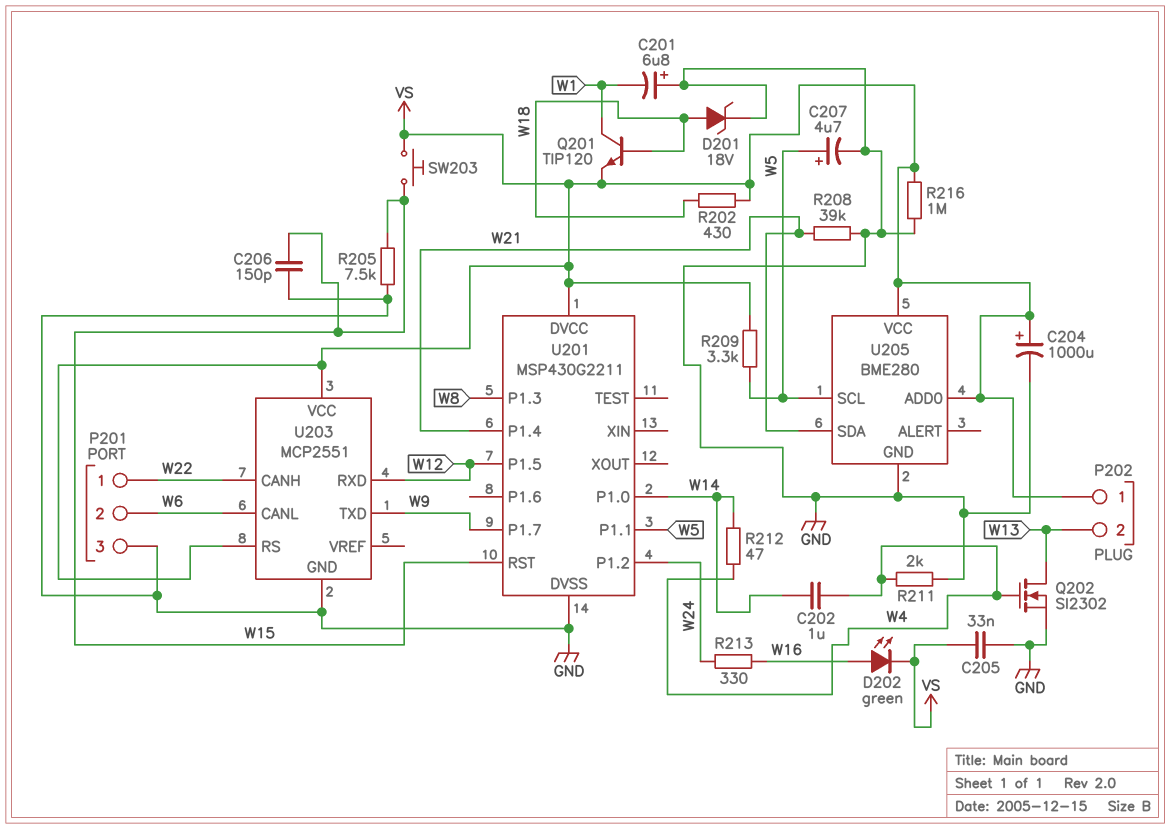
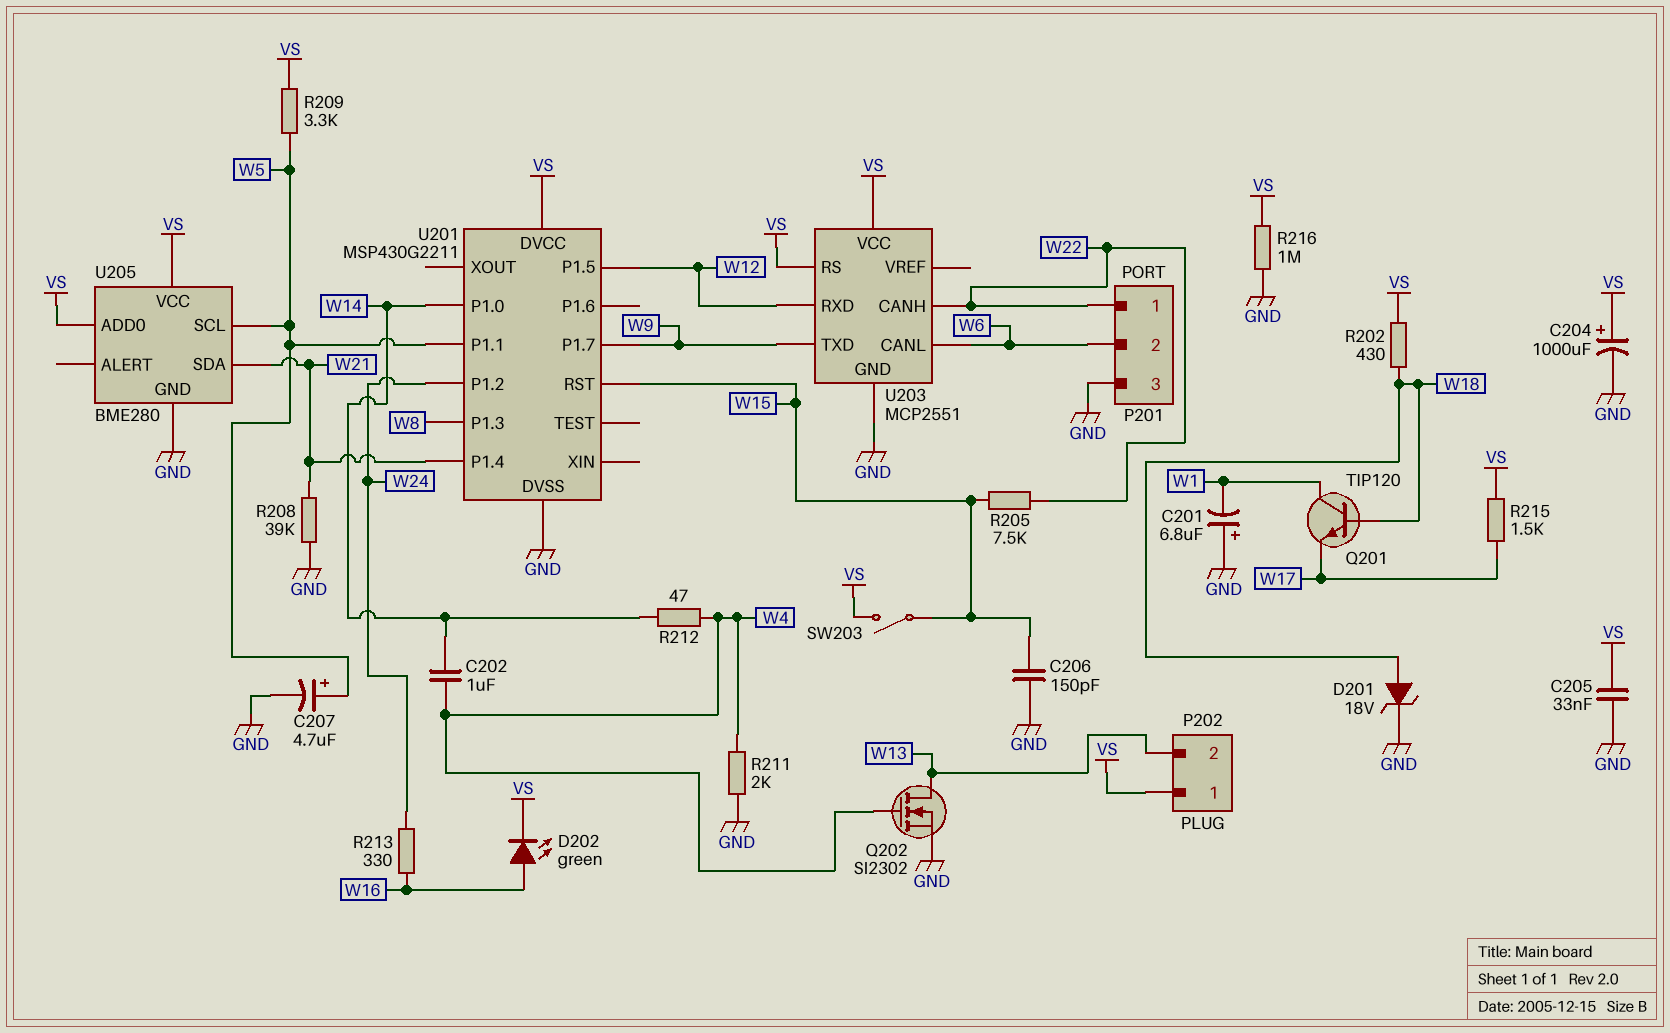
Q201: NPN TIP120 (B W18, C W1, E VS) -> NPN TIP120 (B W18, C W1, E W17)
R205: 7.5k (GND, W15) -> 7.5k (W15, W22)
R215: none -> 1.5k (VS, W17)
SW203: button (VS, W15) -> switch (VS, W15)

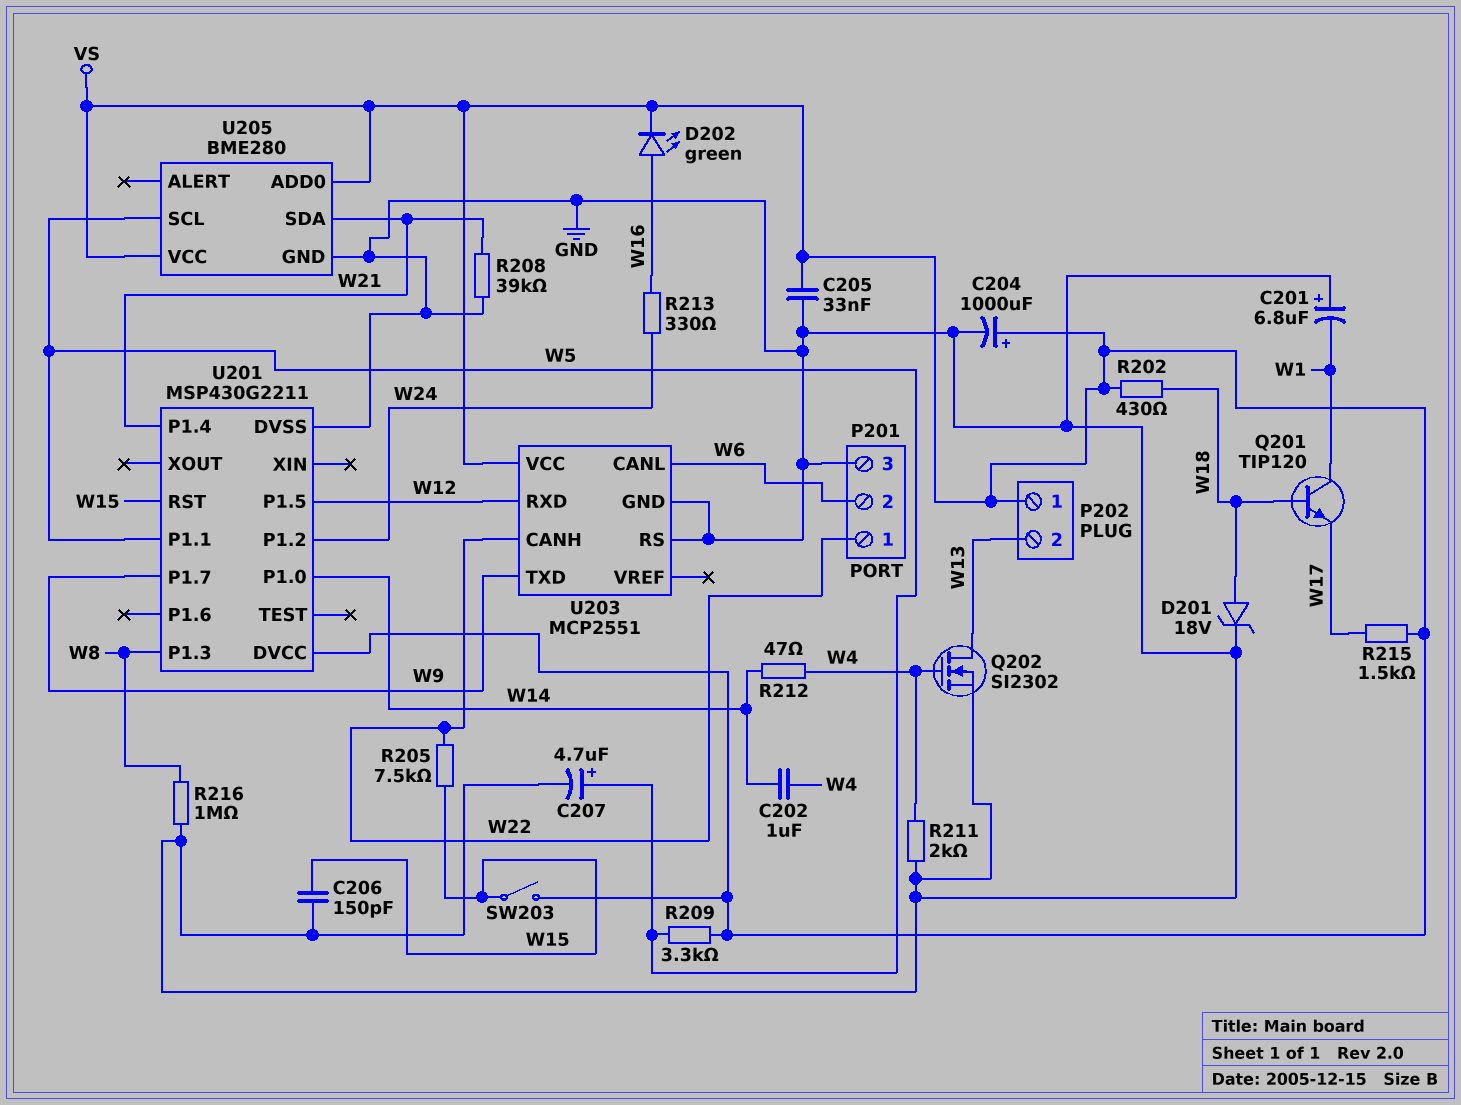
R216: 1M (GND, VS) -> 1M (GND, W8)
U203 pin RS: VS -> GND

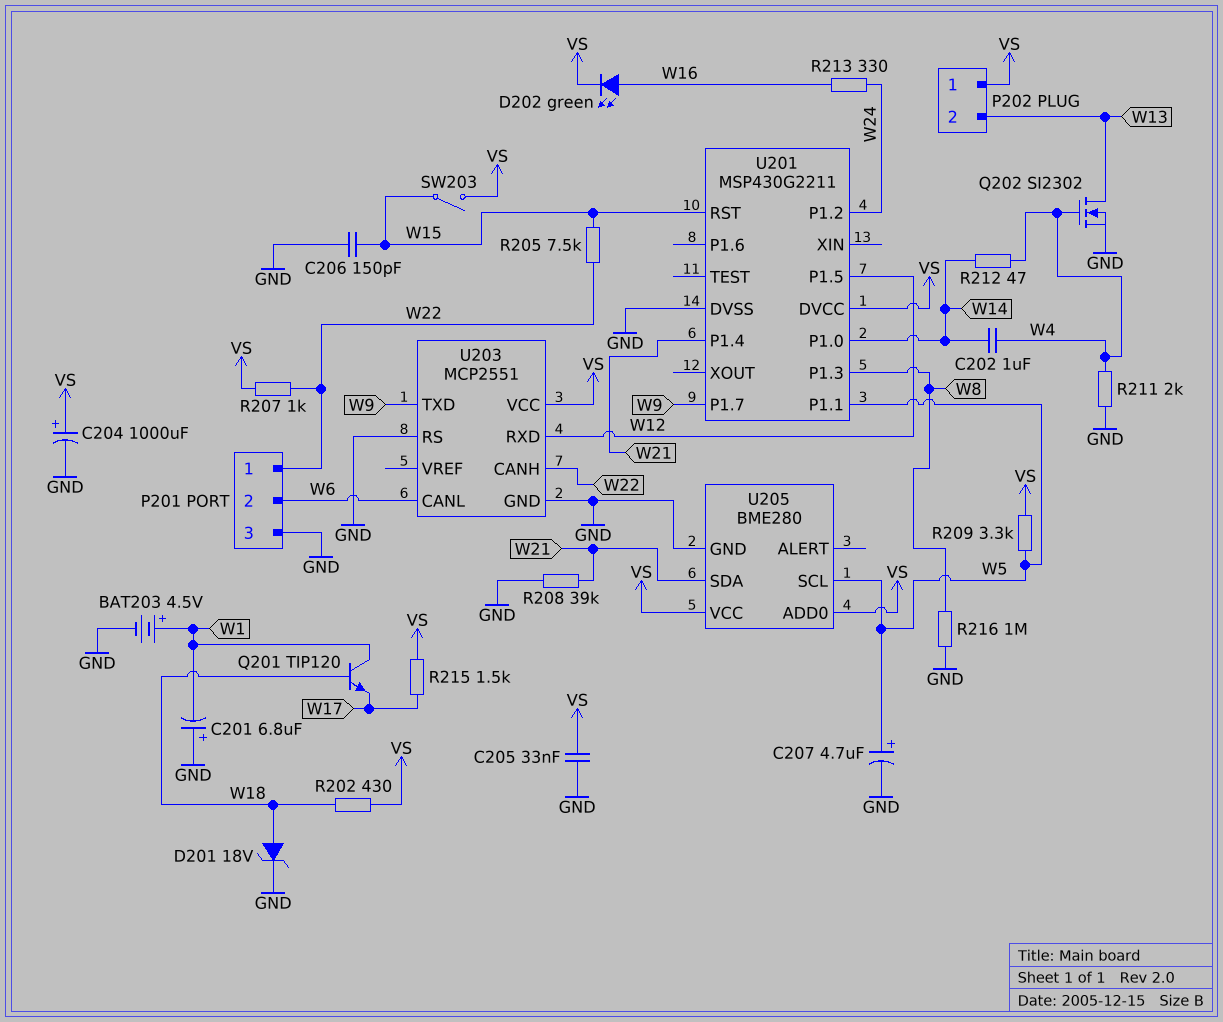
BAT203: none -> 4.5V (plus W1, minus GND)
R207: none -> 1k (VS, W22)

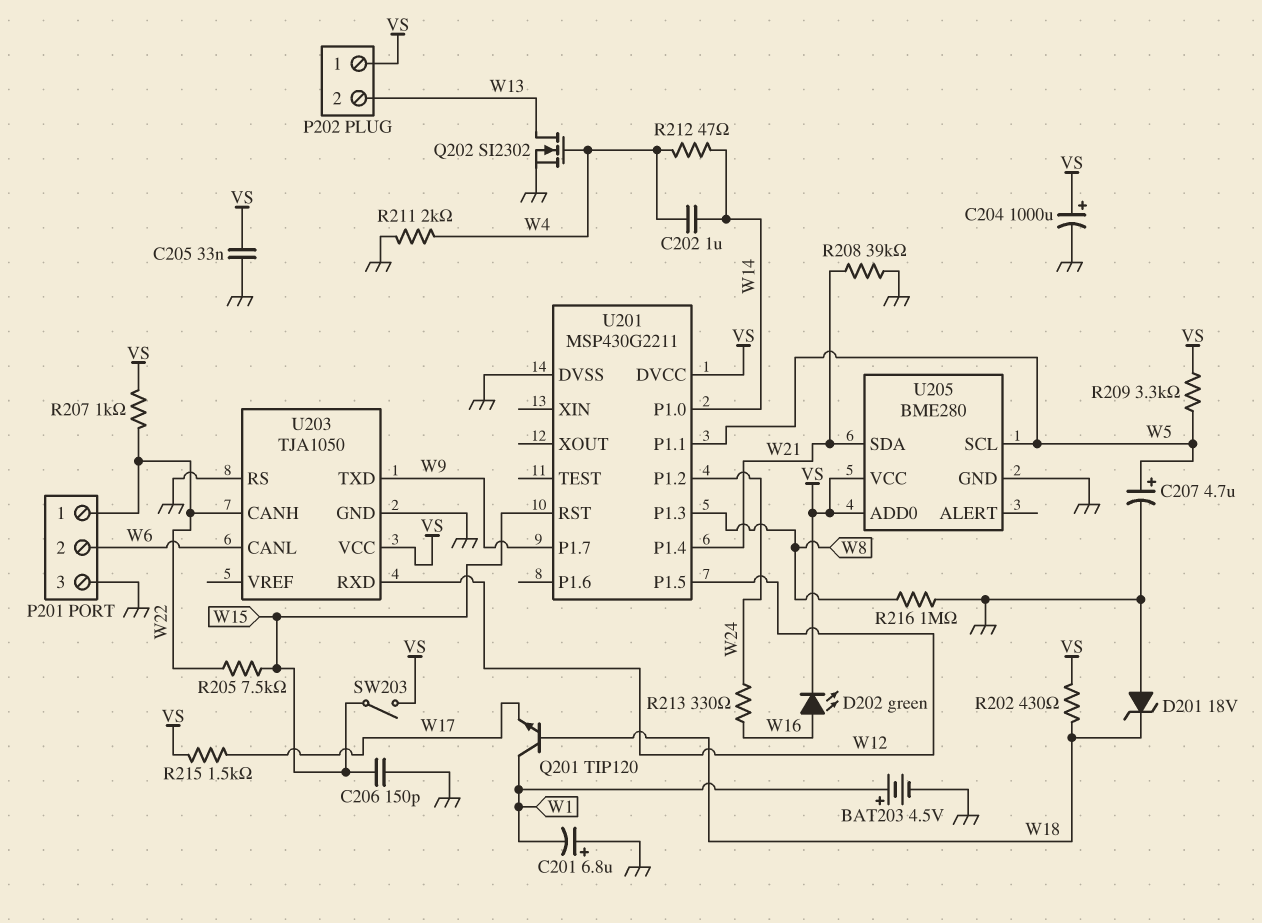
D201: zener 18V (A W18, K GND) -> zener 18V (A GND, K W18)
U203: MCP2551 -> TJA1050

